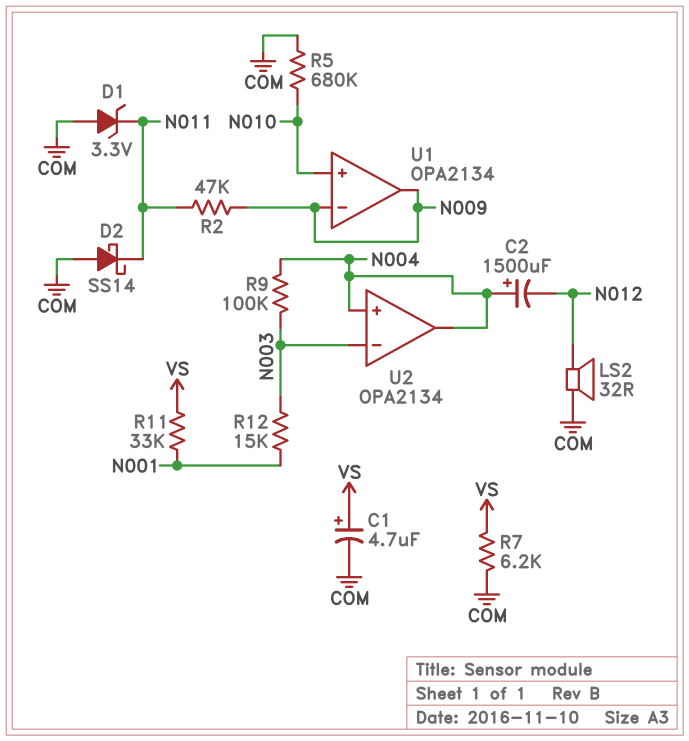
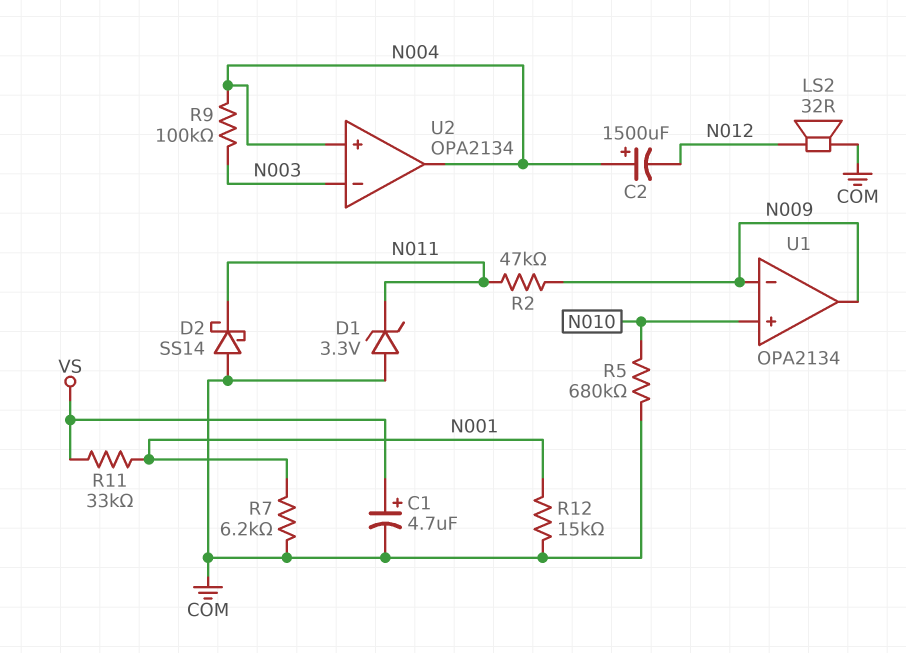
R7: 6.2k (COM, VS) -> 6.2k (COM, N001)
R12: 15k (N001, N003) -> 15k (COM, N001)

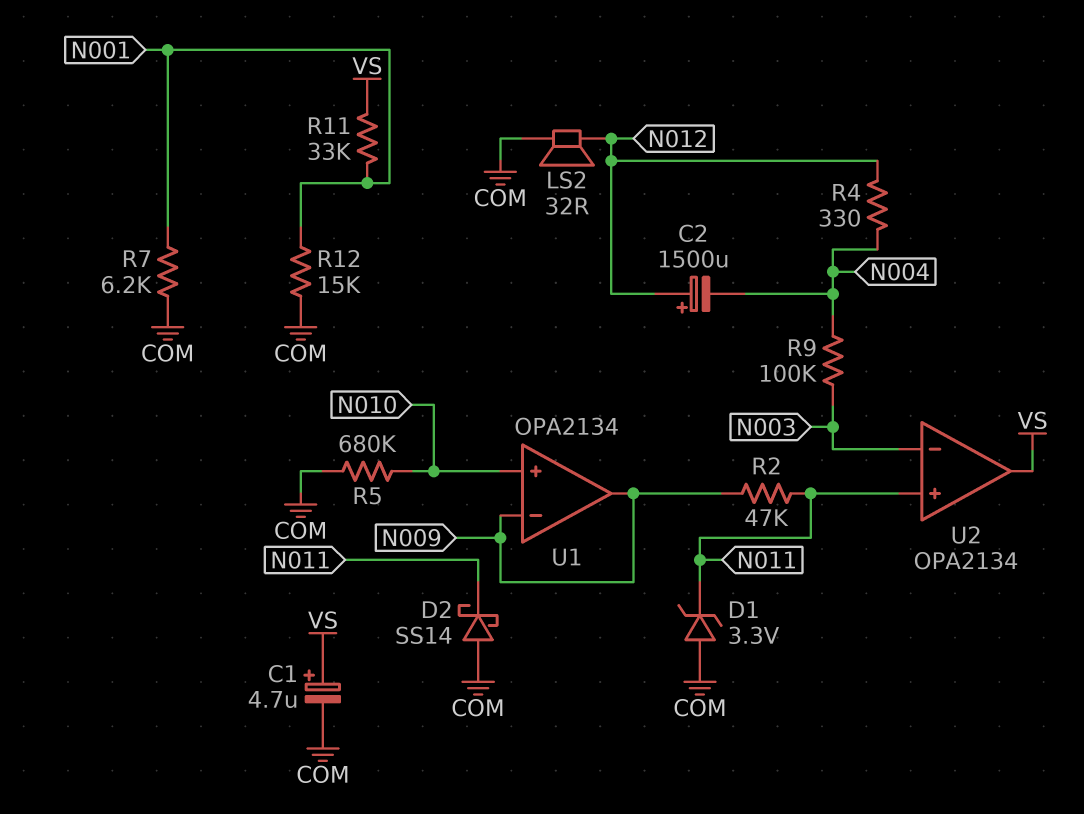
C2: 1500uF (plus N004, minus N012) -> 1500uF (plus N012, minus N004)
R4: none -> 330 (N004, N012)
U2 pin in+: N004 -> N011
U2 pin out: N004 -> VS

